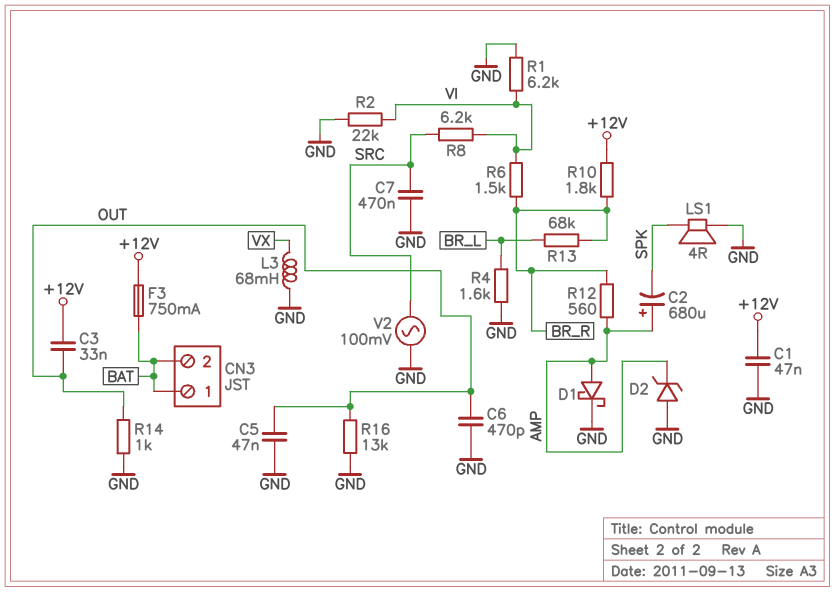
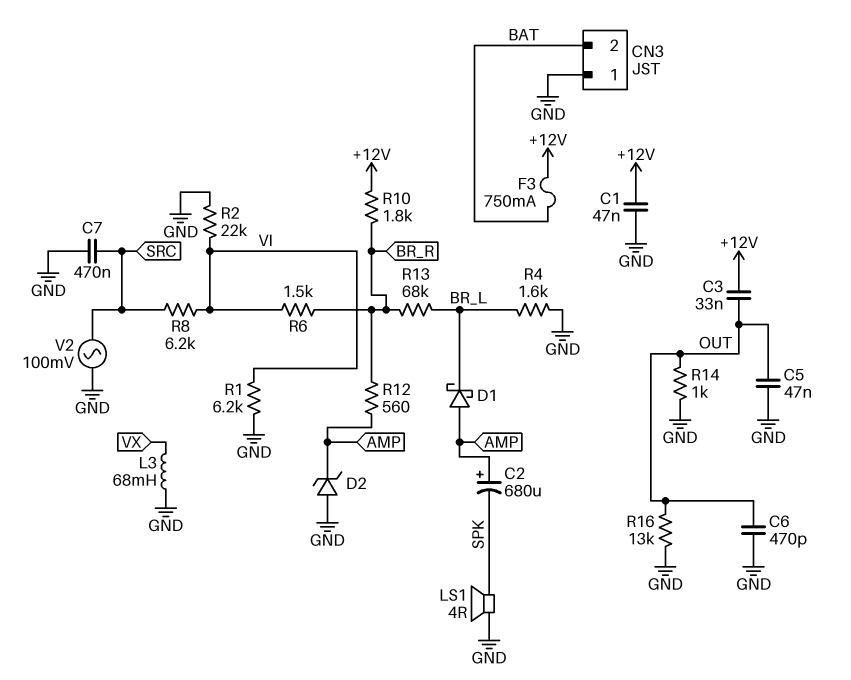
CN3 pin 1: BAT -> GND
D1: schottky (A AMP, K GND) -> schottky (A AMP, K BR_L)

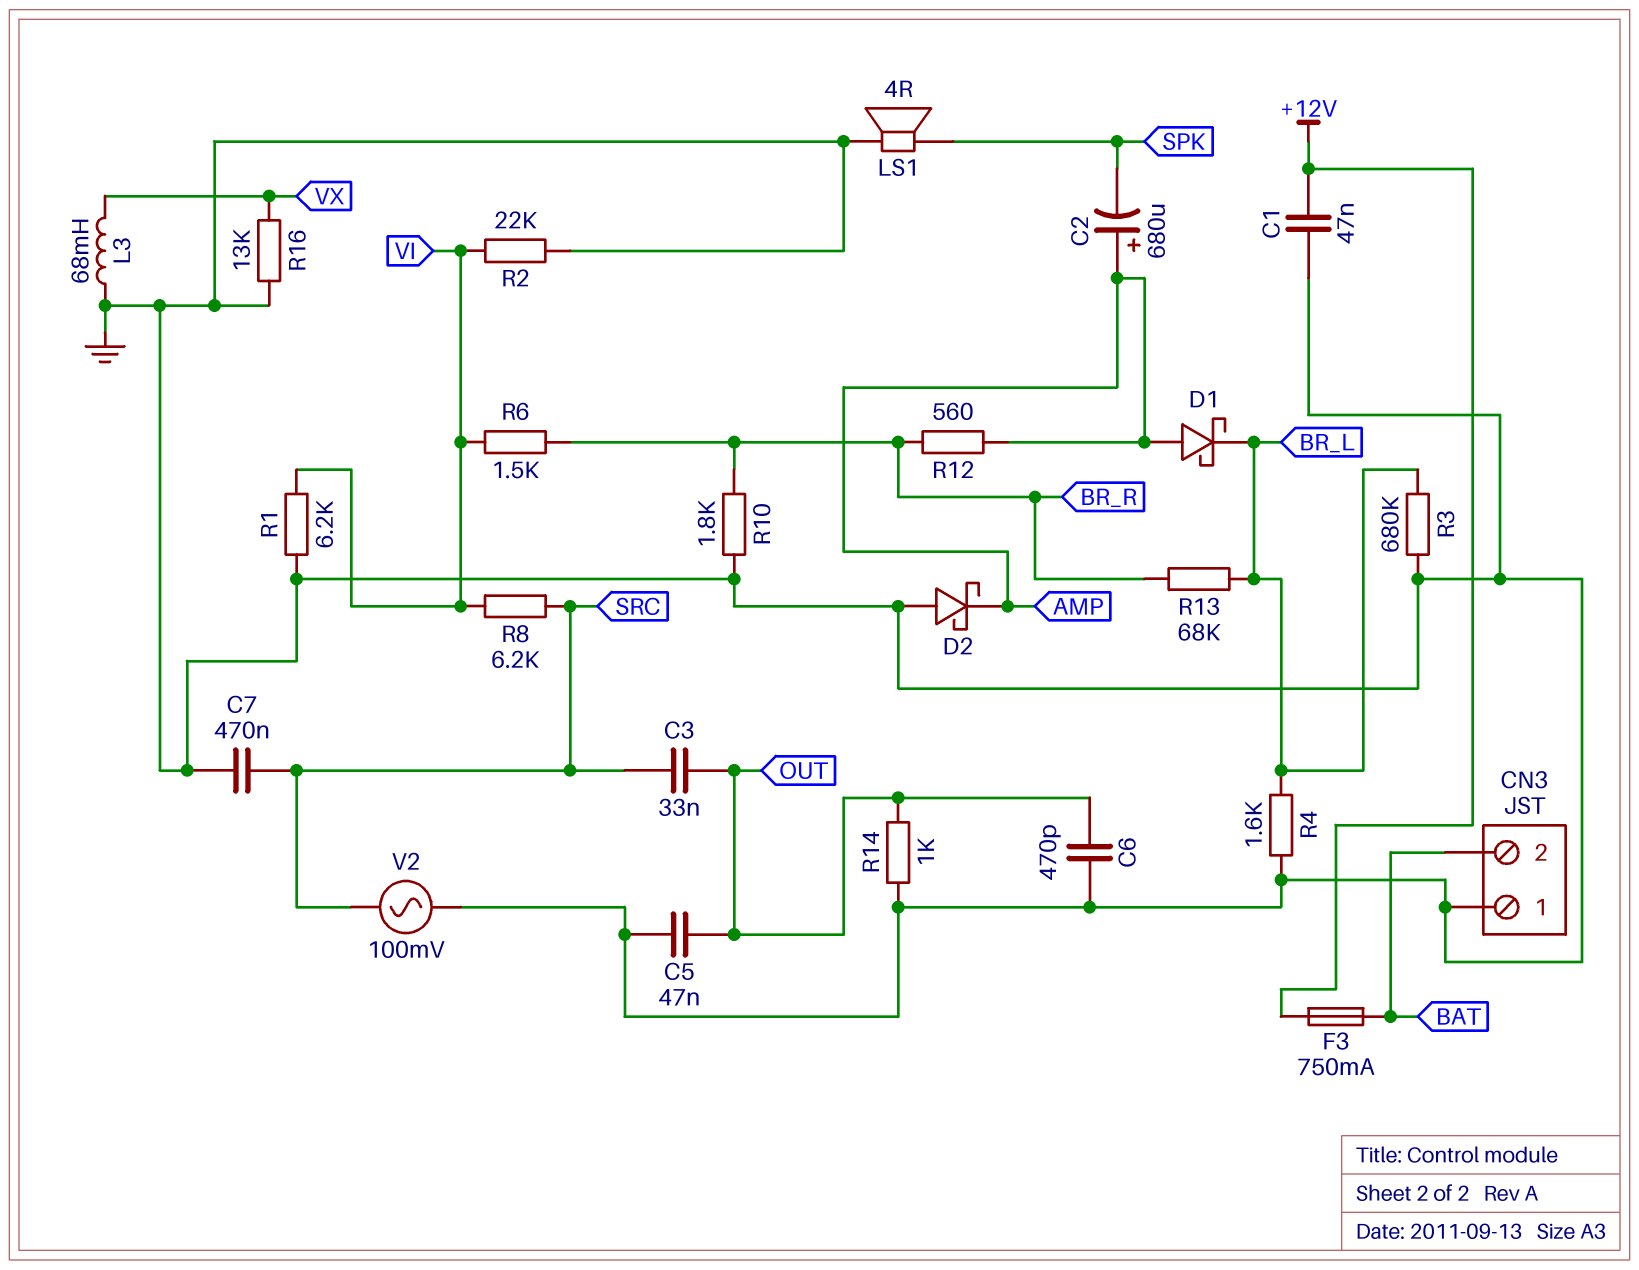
C3: 33nF (+12V, OUT) -> 33nF (OUT, SRC)
D2: zener (A GND, K AMP) -> schottky (A GND, K AMP)
R3: none -> 680k (BR_L, GND)
R10: 1.8k (+12V, BR_R) -> 1.8k (BR_R, GND)
R16: 13k (GND, OUT) -> 13k (GND, VX)

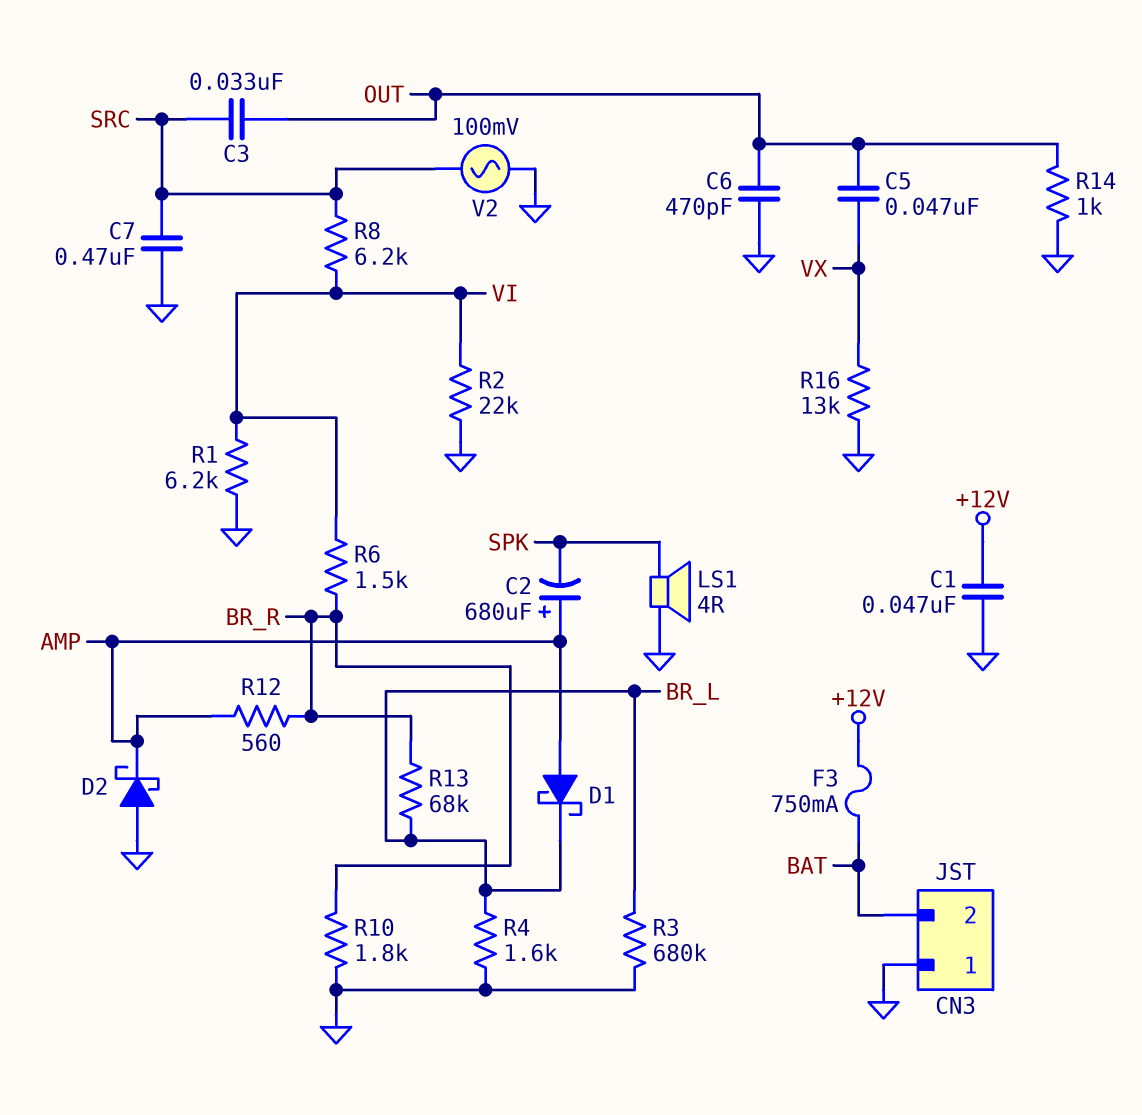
C5: 47nF (GND, OUT) -> 47nF (OUT, VX)
L3: 68mH (GND, VX) -> none

